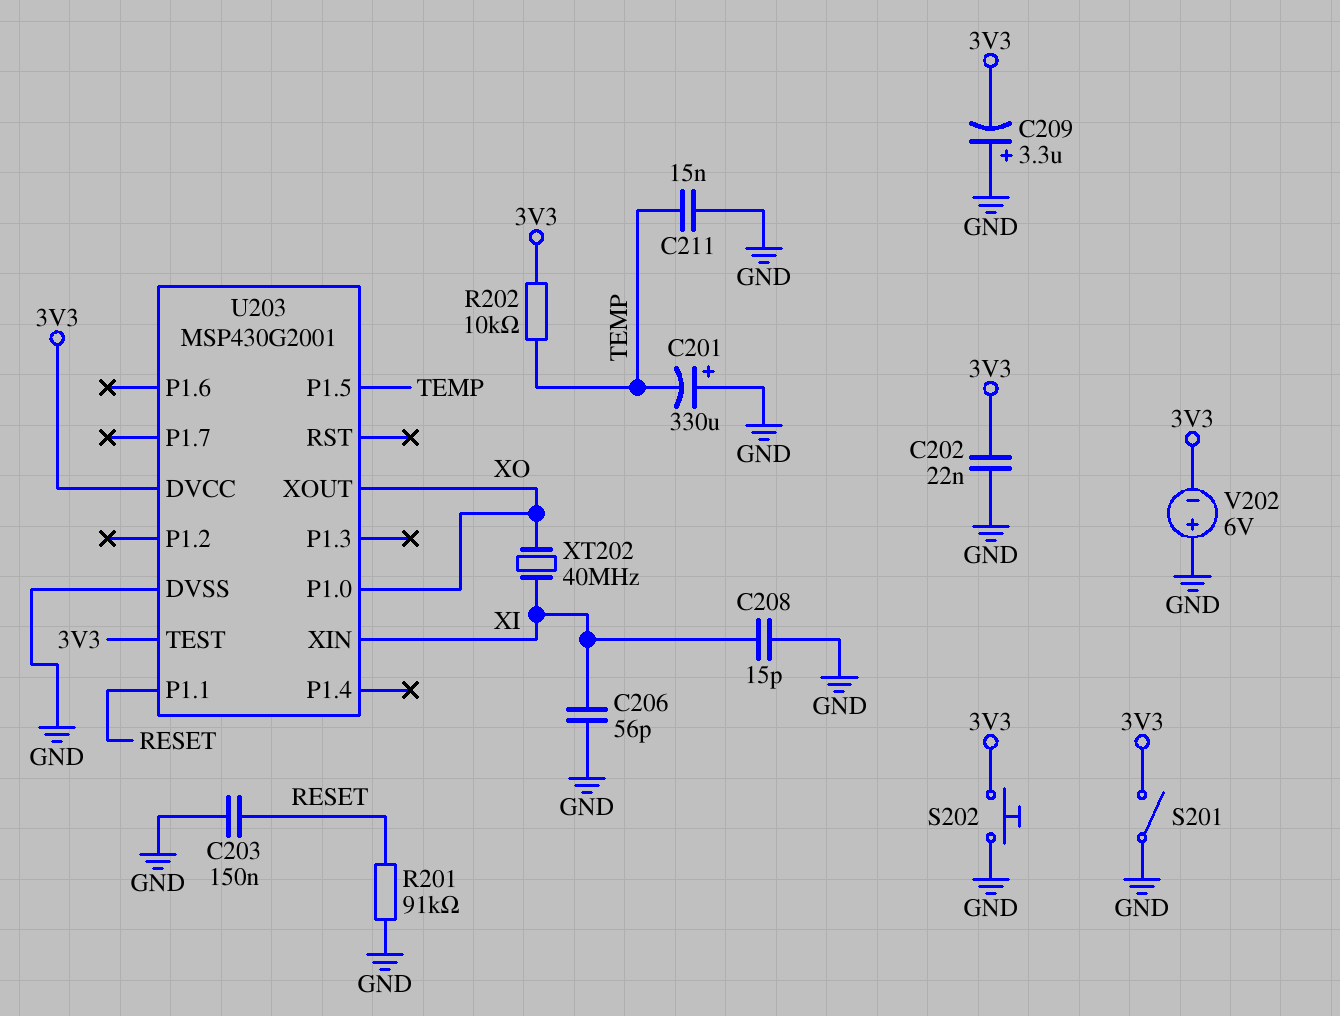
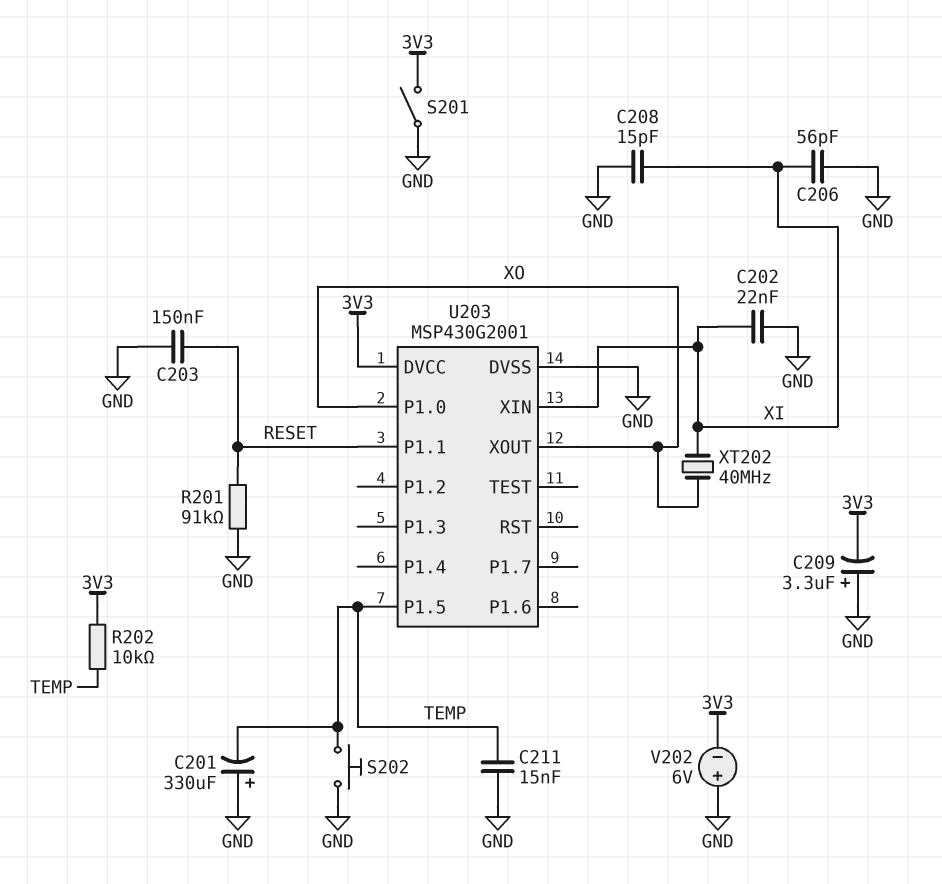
C202: 22nF (3V3, GND) -> 22nF (GND, XI)
S202: button (3V3, GND) -> button (GND, TEMP)
U203 pin TEST: 3V3 -> none

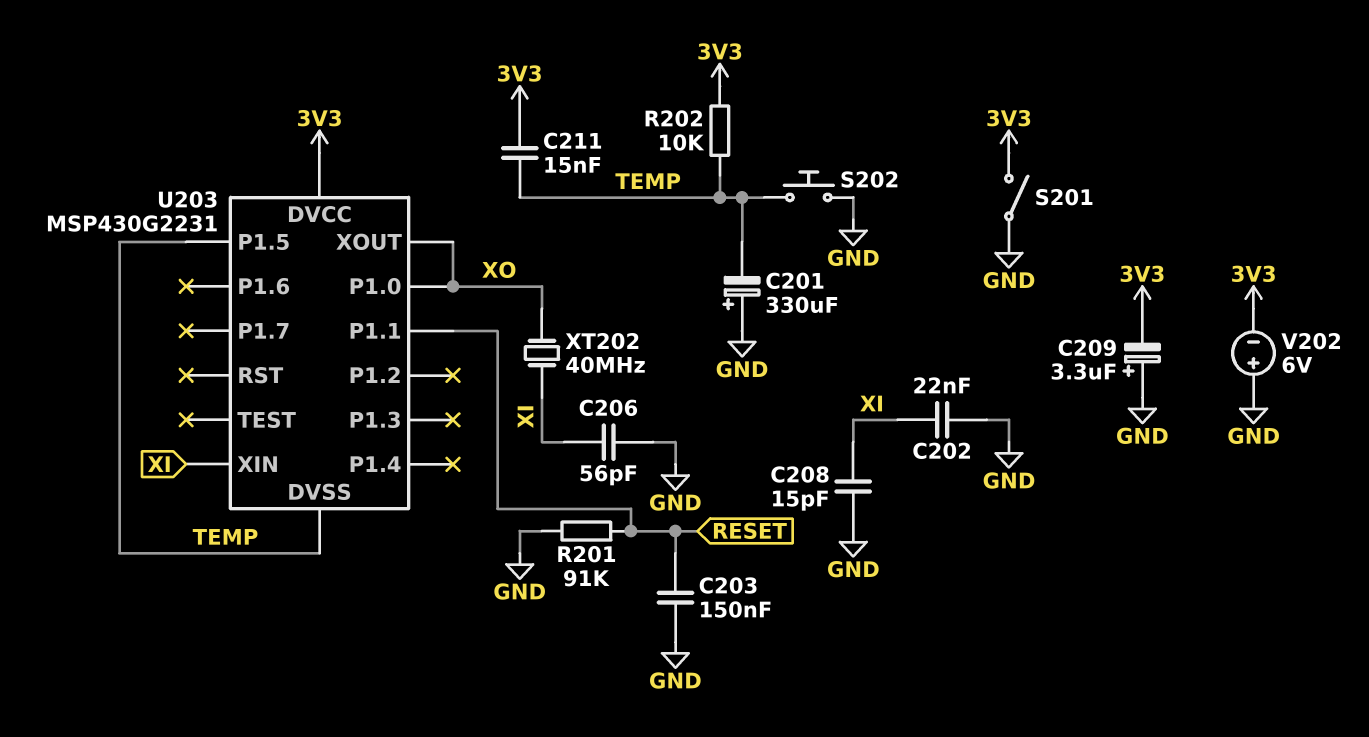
C211: 15nF (GND, TEMP) -> 15nF (3V3, TEMP)
U203: MSP430G2001 -> MSP430G2231
U203 pin DVSS: GND -> TEMP

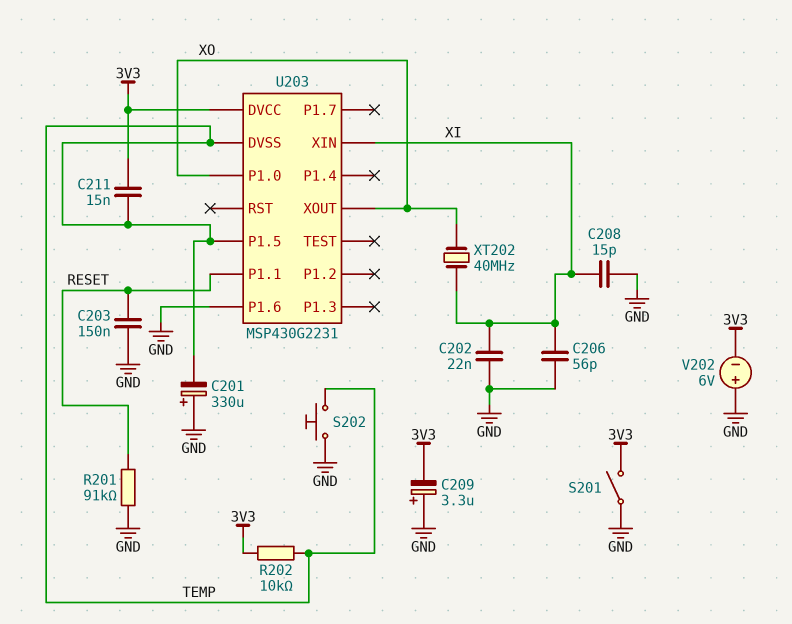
U203 pin P1.6: none -> GND

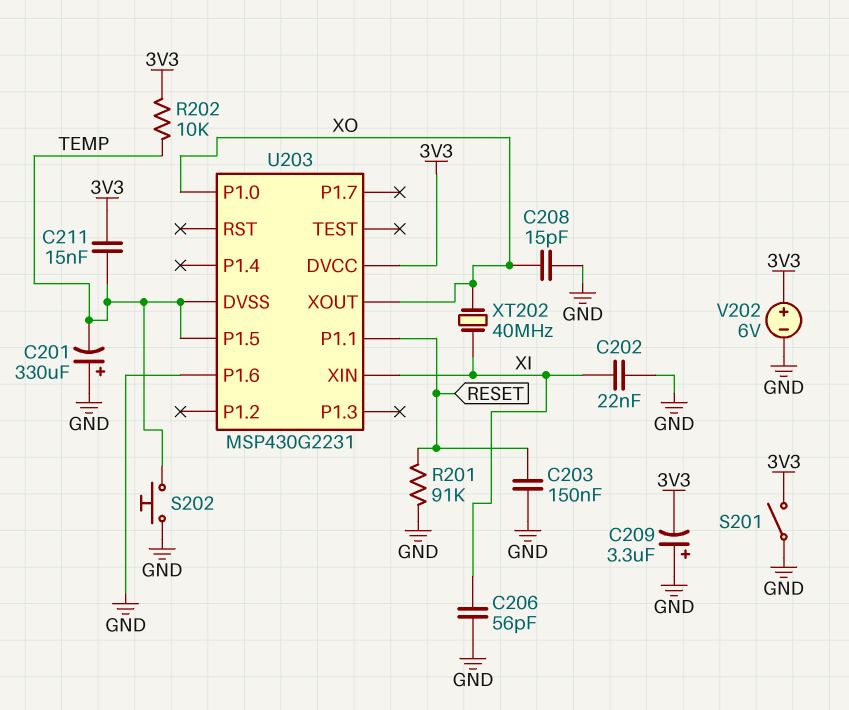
C208: 15pF (GND, XI) -> 15pF (GND, XO)
V202: 6V (plus GND, minus 3V3) -> 6V (plus 3V3, minus GND)

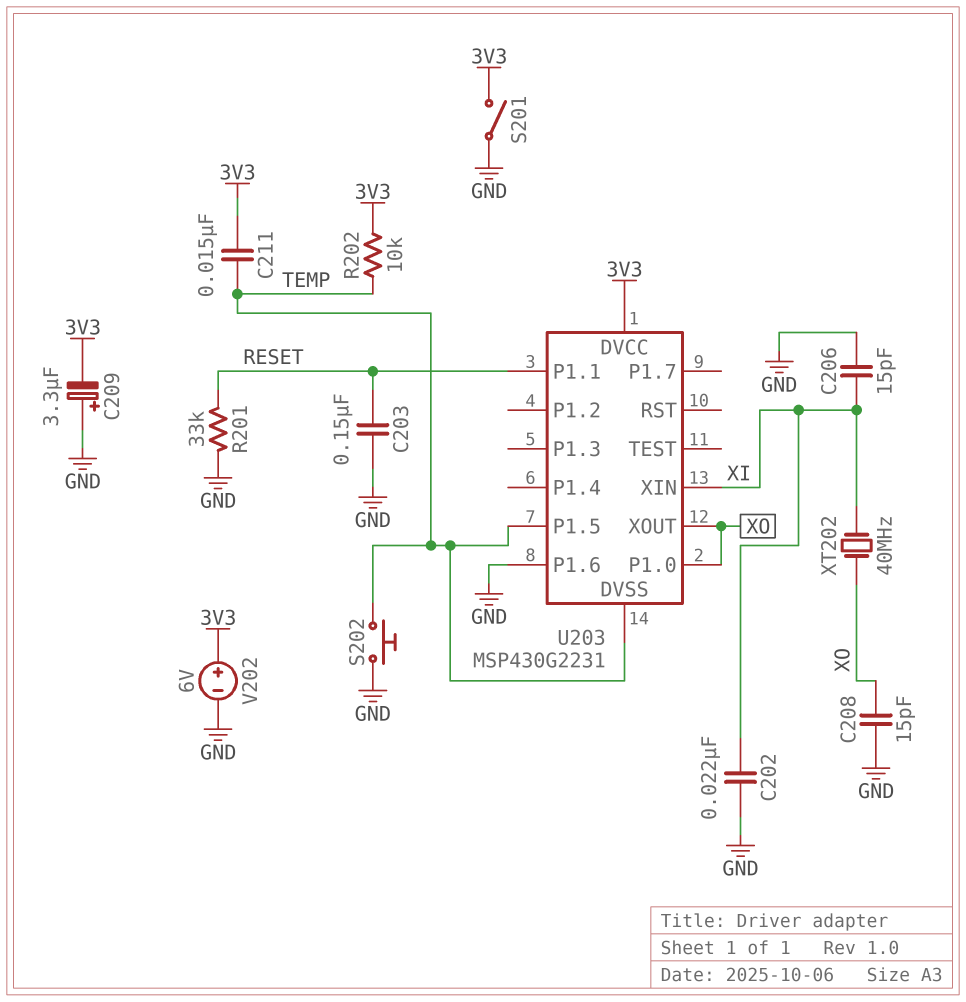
C201: 330uF (plus GND, minus TEMP) -> none
C206: 56pF (GND, XI) -> 15pF (GND, XI)
R201: 91k (GND, RESET) -> 33k (GND, RESET)

